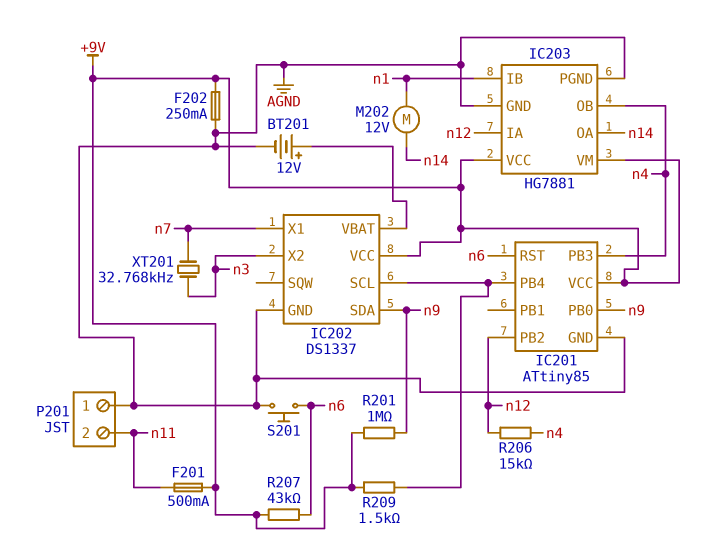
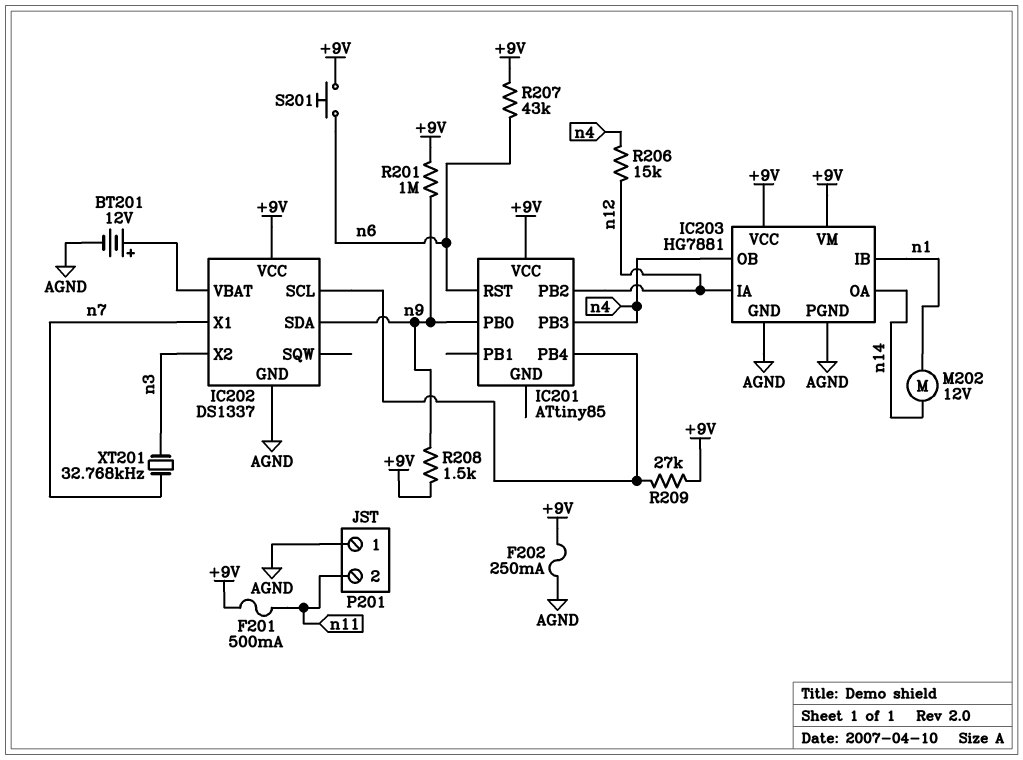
IC201 pin GND: AGND -> none
R208: none -> 1.5k (+9V, n9)
R209: 1.5k (+9V, IC201/PB4) -> 27k (+9V, IC201/PB4)
S201: button (AGND, n6) -> button (+9V, n6)

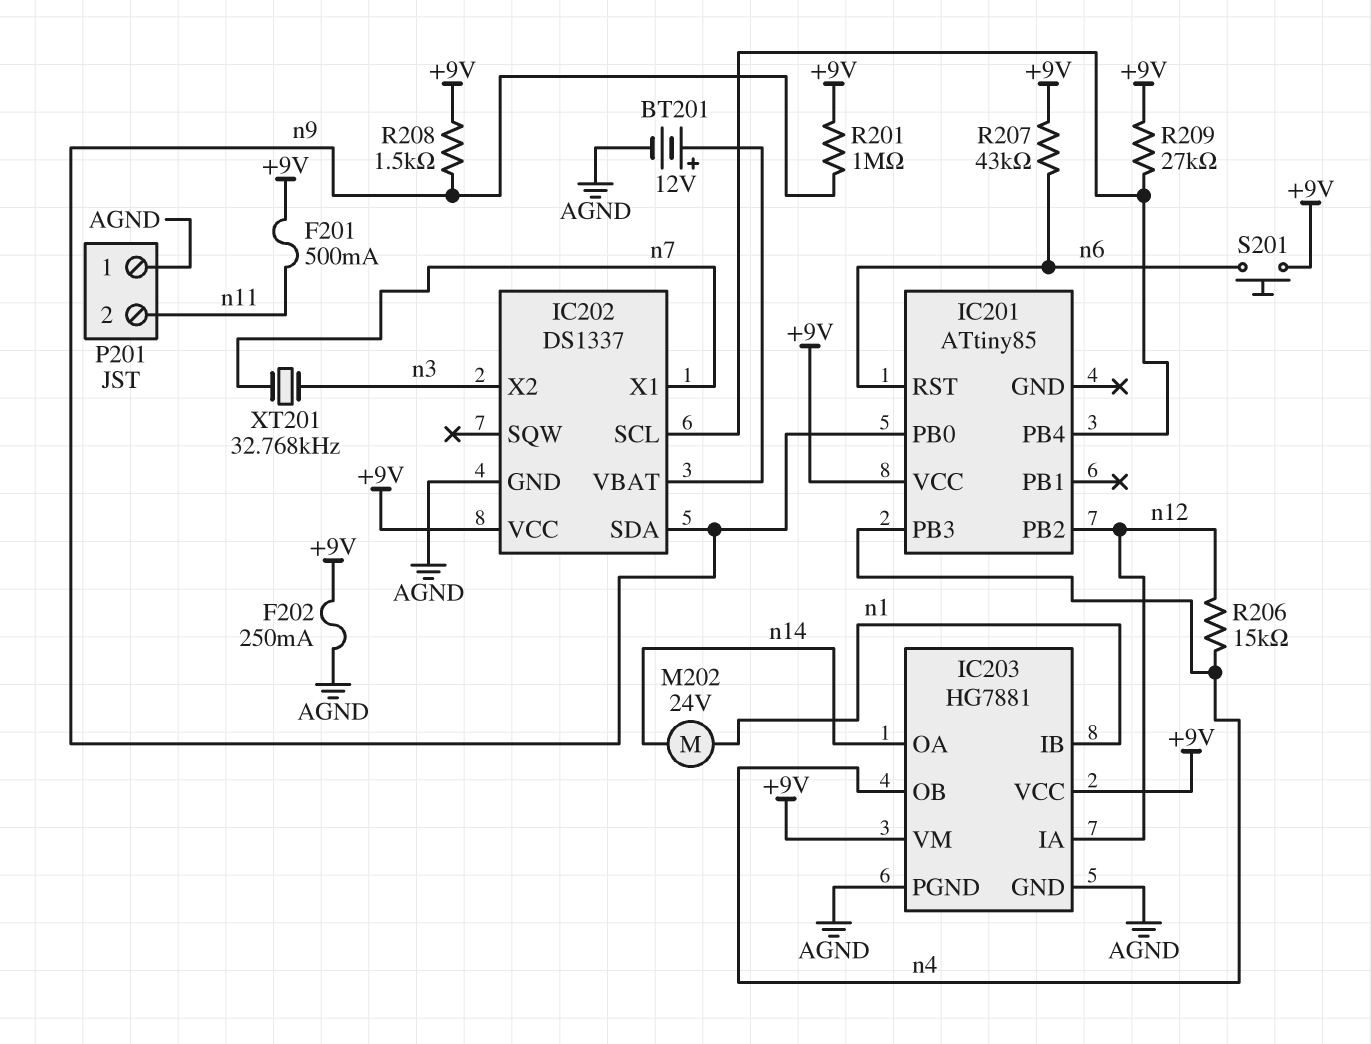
M202: motor 12V (n1, n14) -> motor 24V (n1, n14)

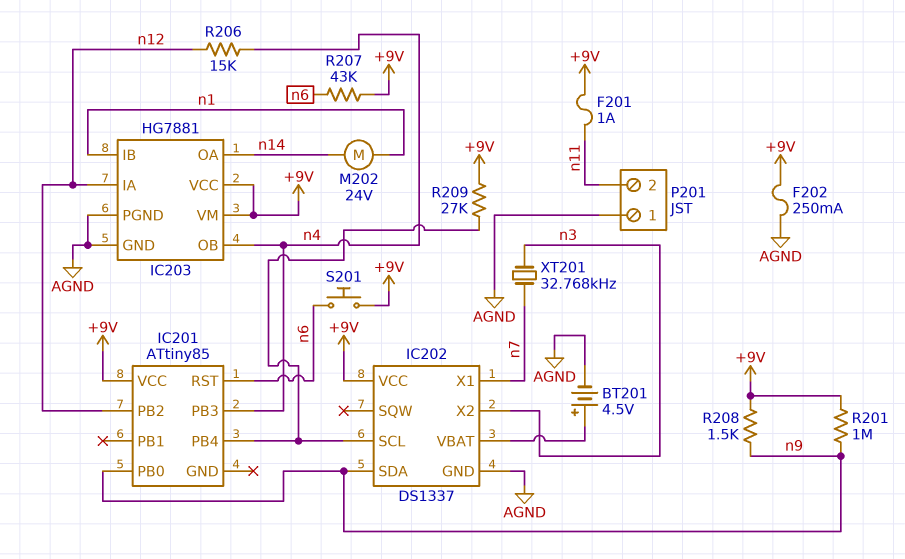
BT201: 12V (plus IC202/VBAT, minus AGND) -> 4.5V (plus IC202/VBAT, minus AGND)
F201: 500mA (+9V, n11) -> 1A (+9V, n11)

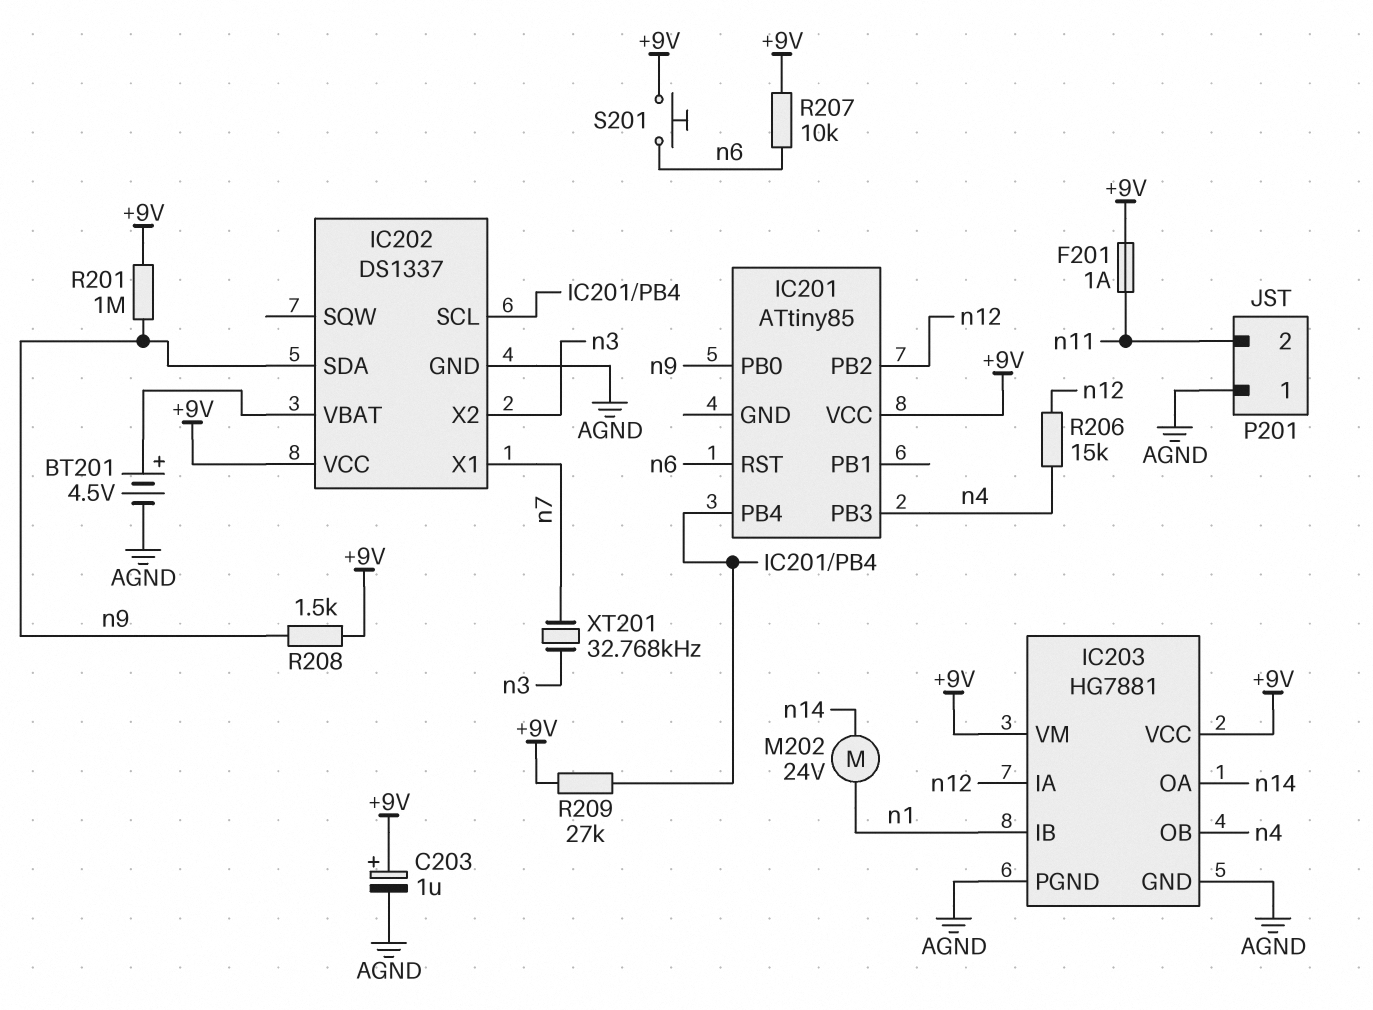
C203: none -> 1uF (plus +9V, minus AGND)
F202: 250mA (+9V, AGND) -> none
R207: 43k (+9V, n6) -> 10k (+9V, n6)

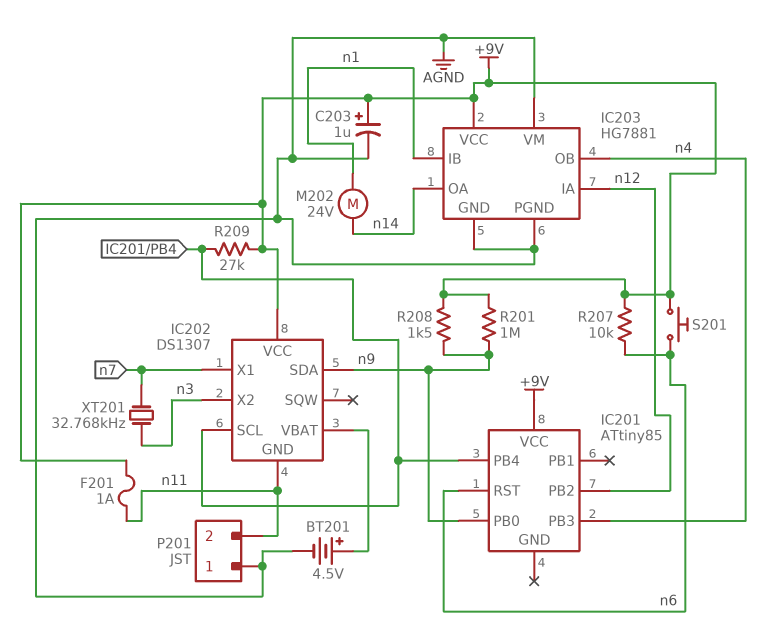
IC202: DS1337 -> DS1307
IC202 pin GND: AGND -> n11
IC203 pin VM: +9V -> AGND
R206: 15k (n4, n12) -> none

